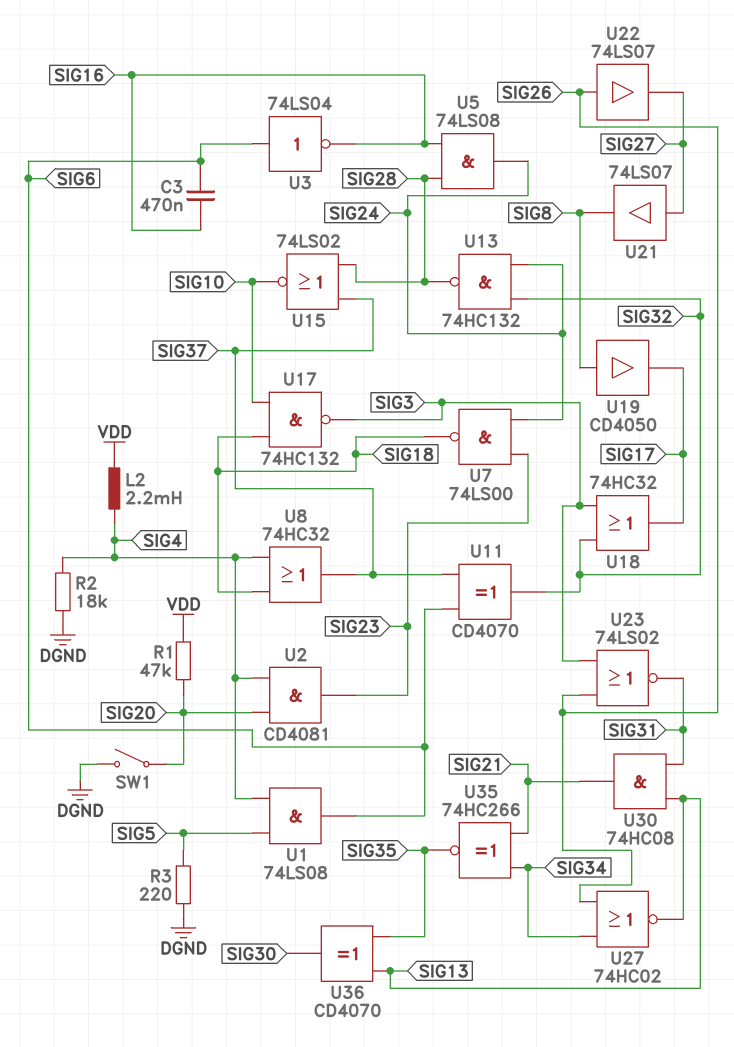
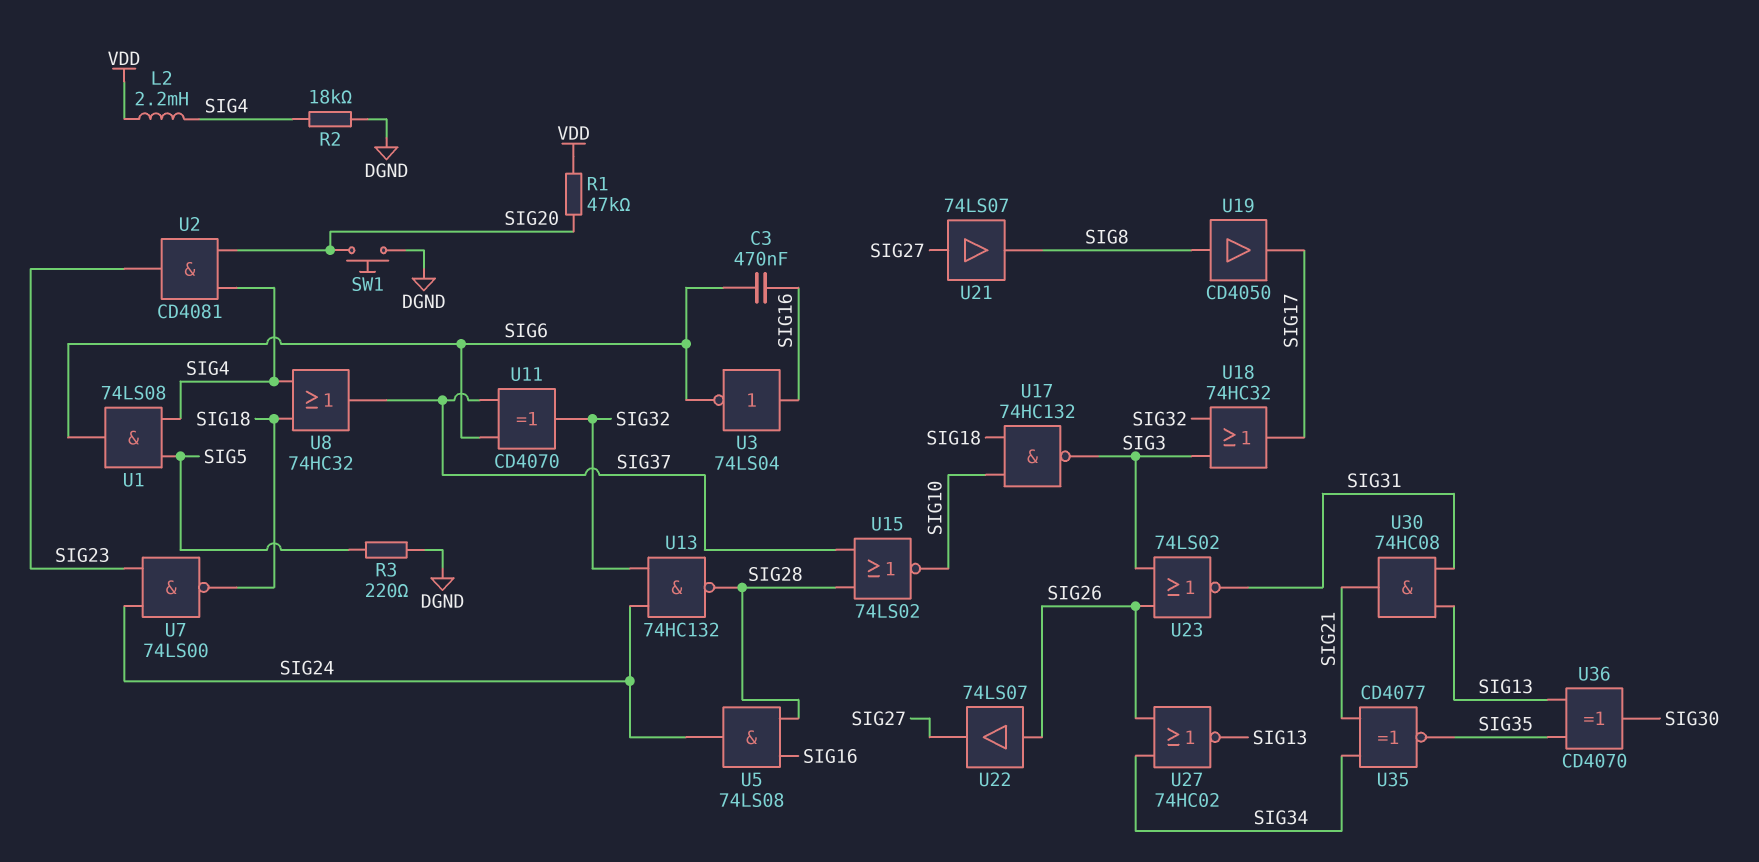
SW1: switch (DGND, SIG20) -> button (DGND, SIG20)
U3: NOT 74LS04 (in SIG6, out SIG16) -> NOT 74LS04 (in SIG16, out SIG6)
U35: XNOR 74HC266 (in SIG21, in SIG34, out SIG35) -> XNOR CD4077 (in SIG21, in SIG34, out SIG35)

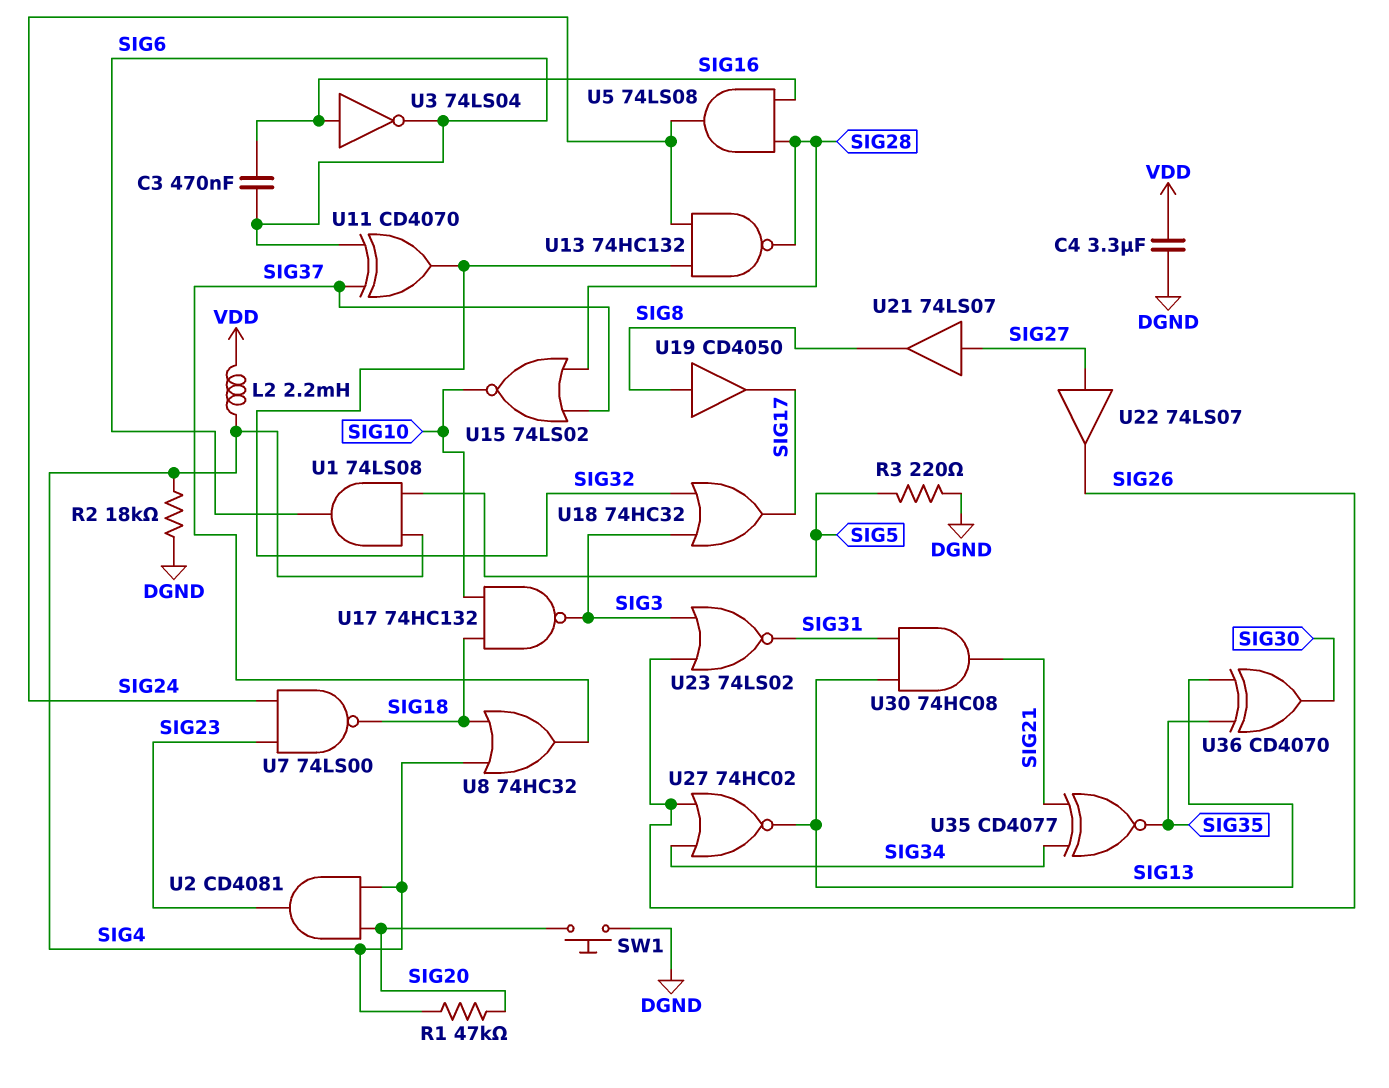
C4: none -> 3.3uF (DGND, VDD)
R1: 47k (SIG20, VDD) -> 47k (SIG4, SIG20)
U22: buffer 74LS07 (in SIG26, out SIG27) -> buffer 74LS07 (in SIG27, out SIG26)

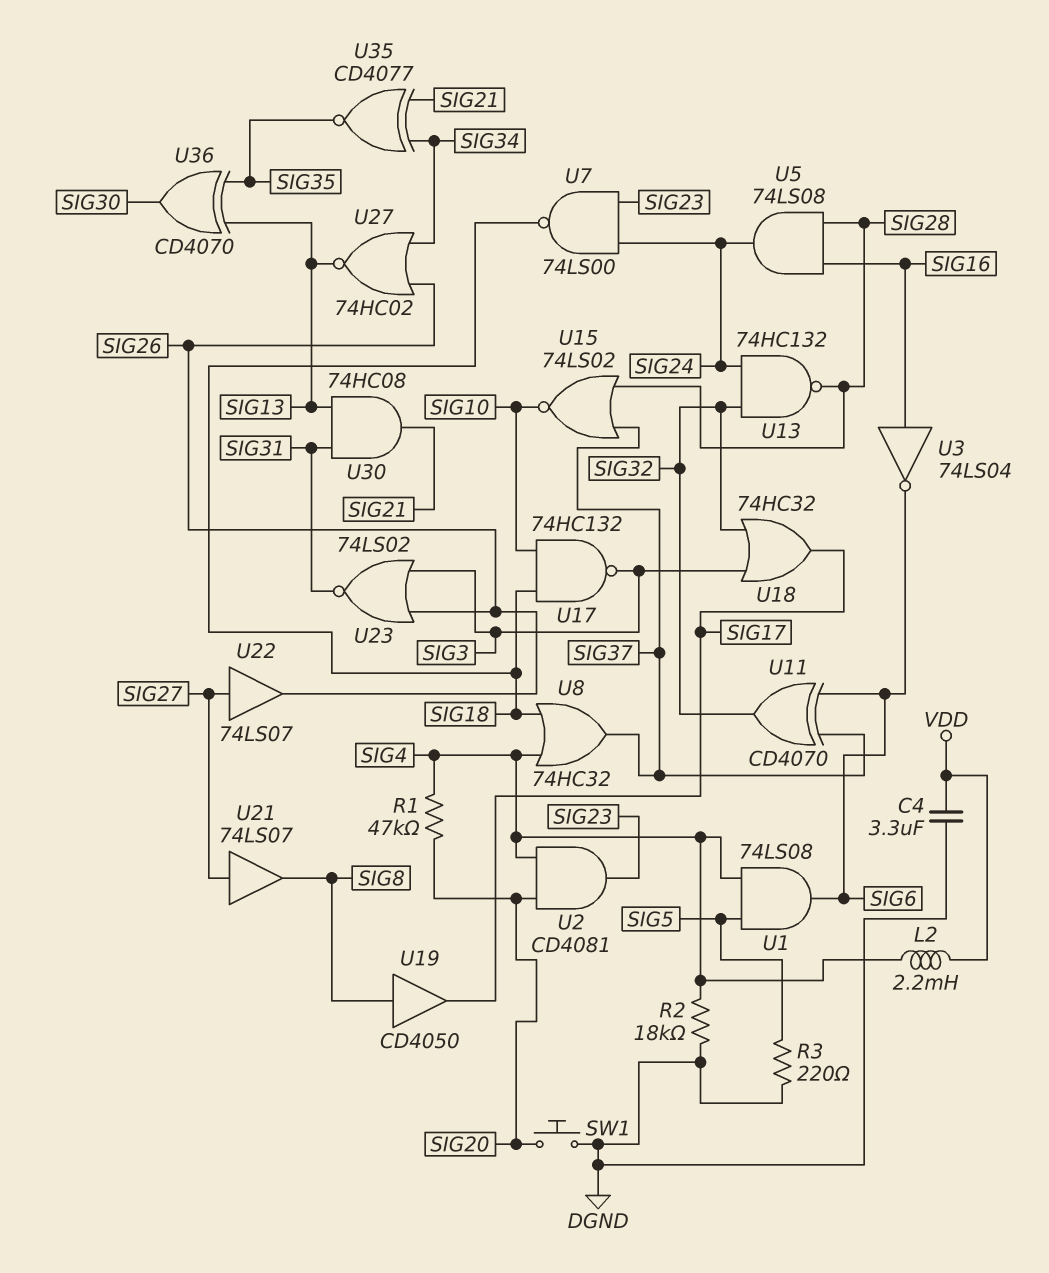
C3: 470nF (SIG6, SIG16) -> none

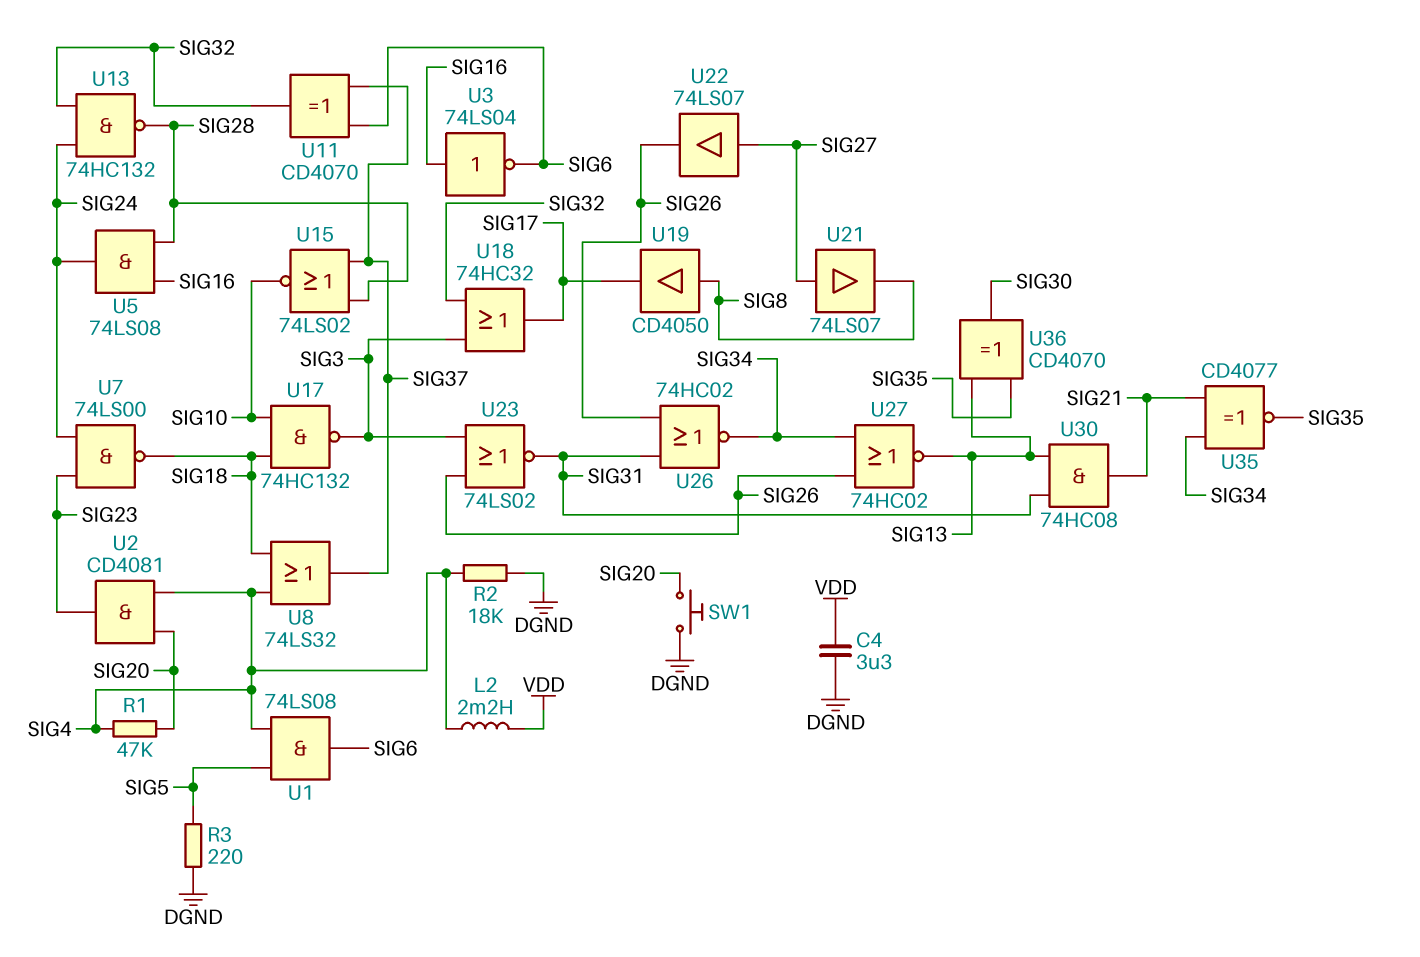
U8: OR 74HC32 (in SIG4, in SIG18, out SIG37) -> OR 74LS32 (in SIG4, in SIG18, out SIG37)
U26: none -> NOR 74HC02 (in SIG26, in SIG31, out SIG34)

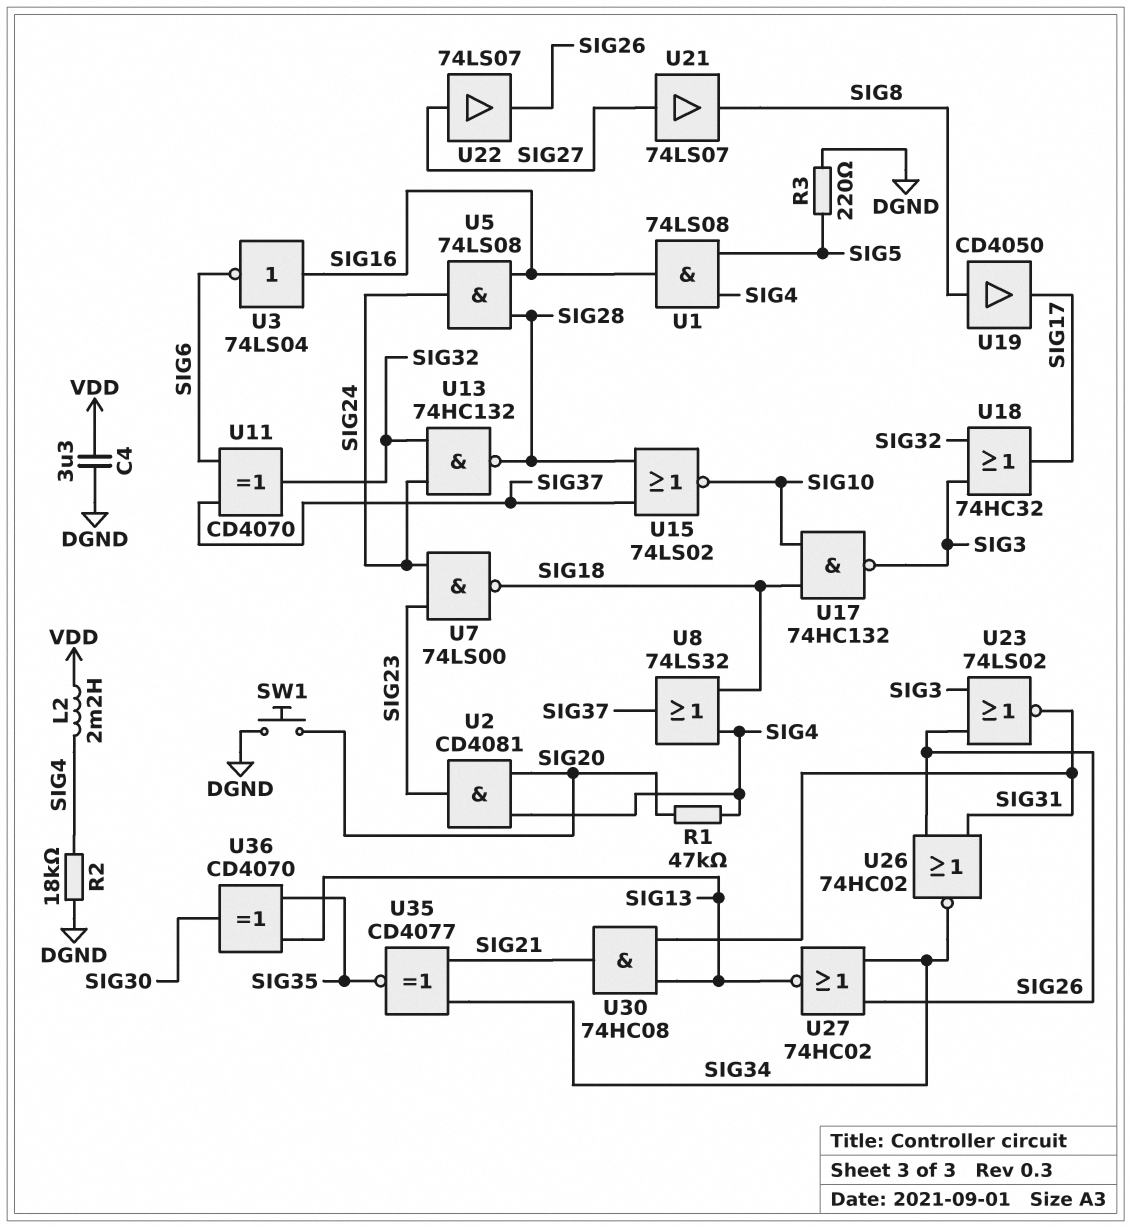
U1: AND 74LS08 (in SIG4, in SIG5, out SIG6) -> AND 74LS08 (in SIG4, in SIG5, out SIG16)

